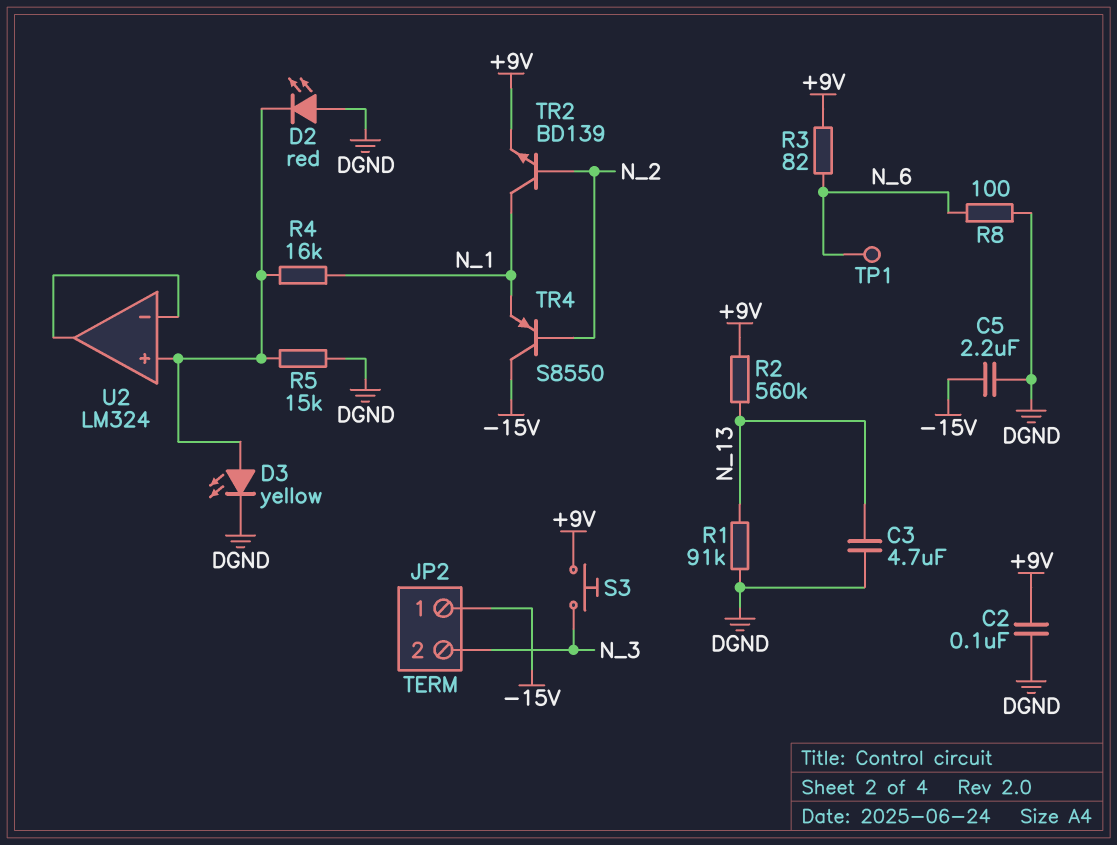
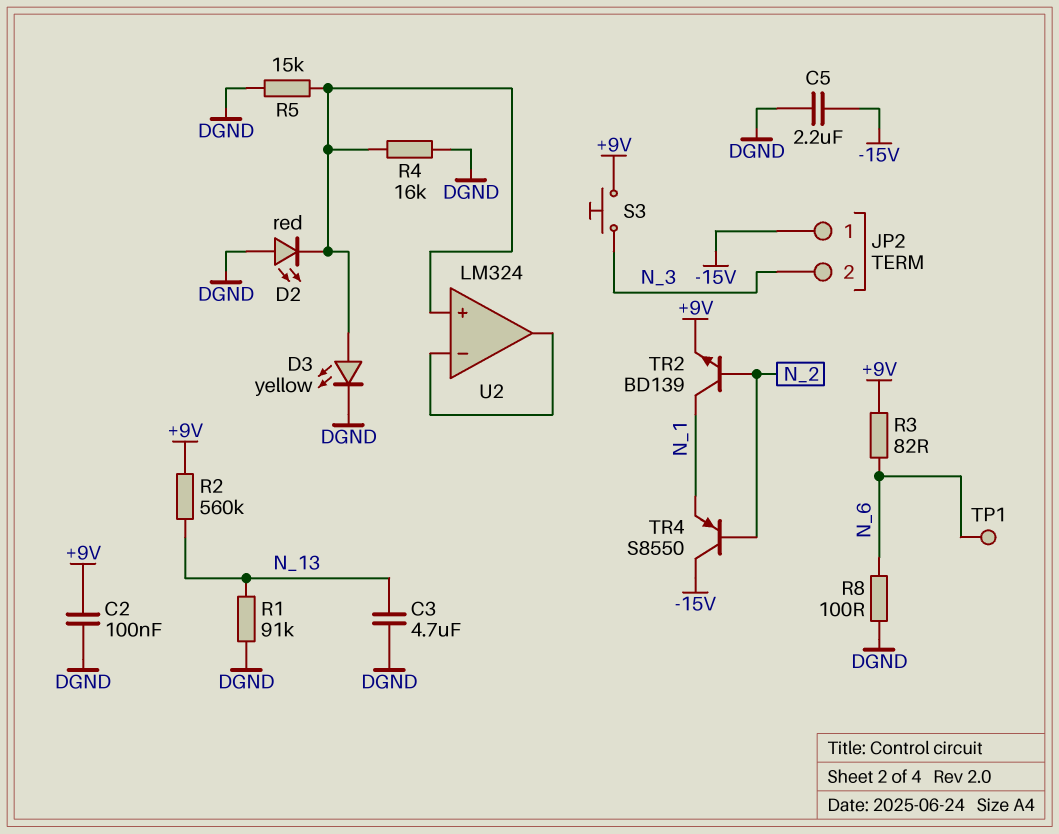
R4: 16k (N_1, U2/in+) -> 16k (DGND, U2/in+)

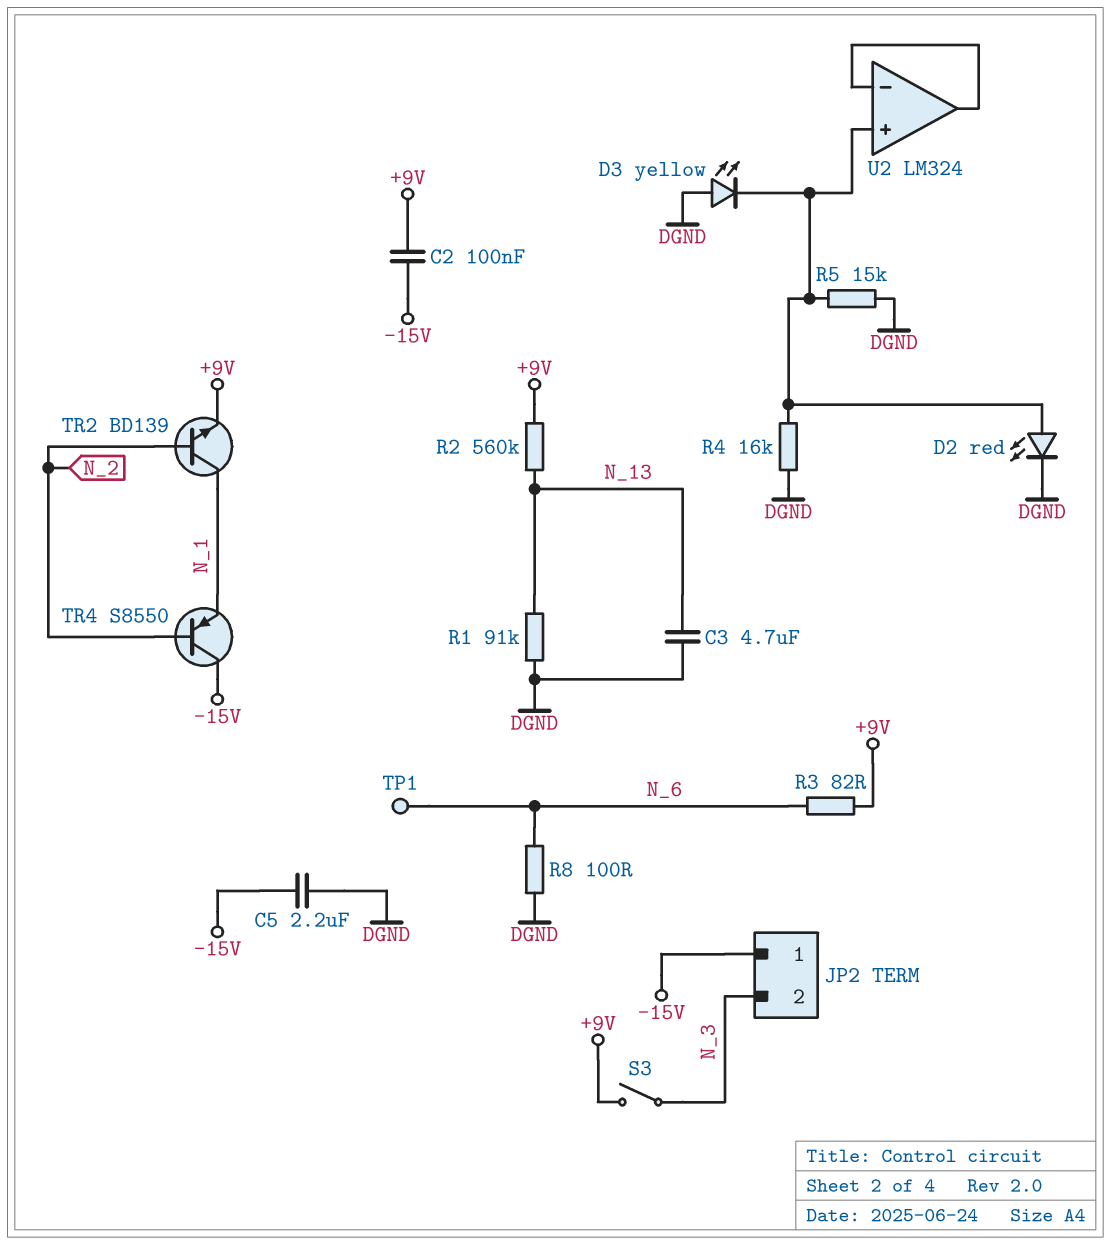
C2: 100nF (+9V, DGND) -> 100nF (+9V, -15V)
D2: LED red (A DGND, K U2/in+) -> LED red (A U2/in+, K DGND)
D3: LED yellow (A U2/in+, K DGND) -> LED yellow (A DGND, K U2/in+)
S3: button (+9V, N_3) -> switch (+9V, N_3)

